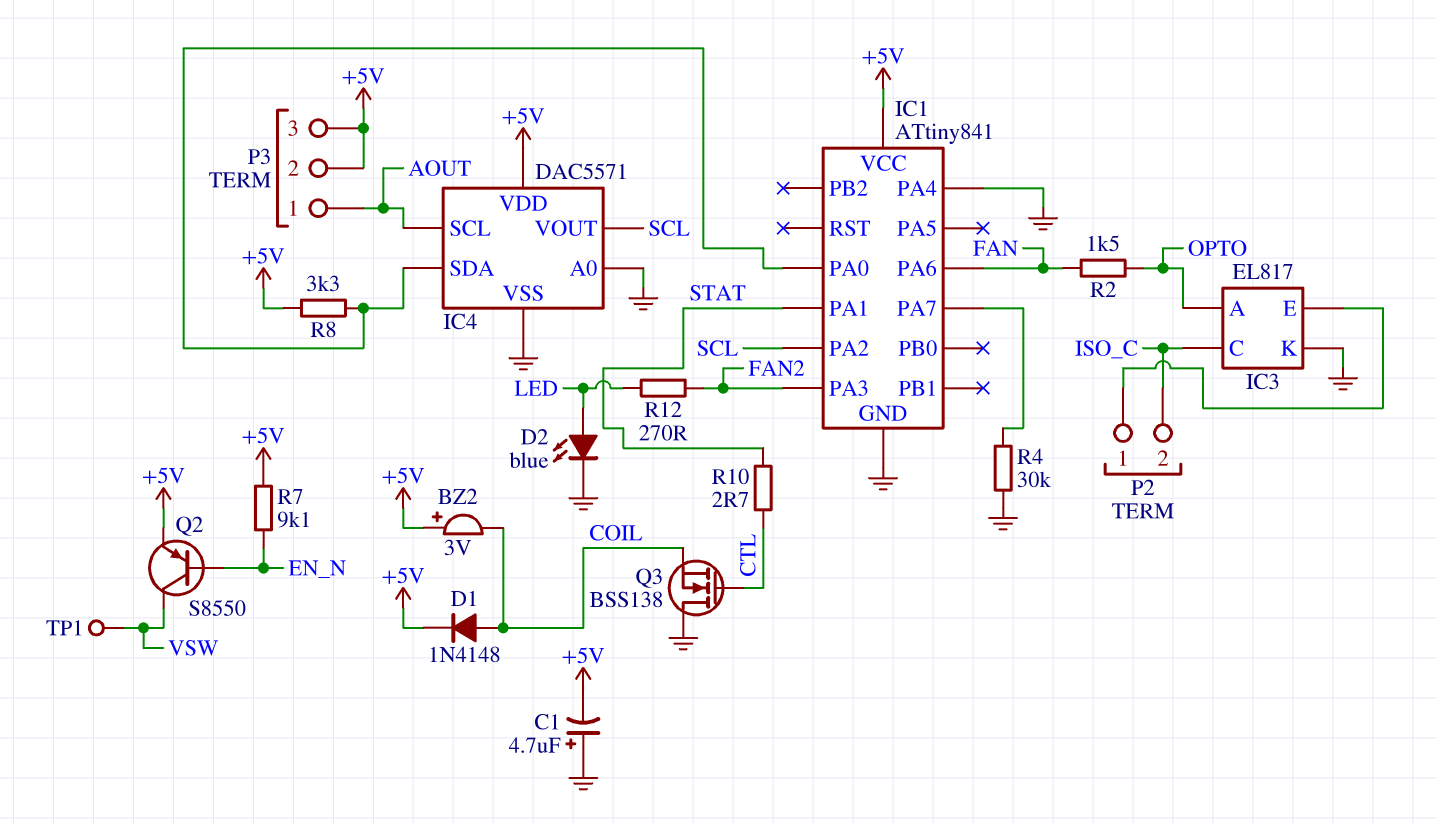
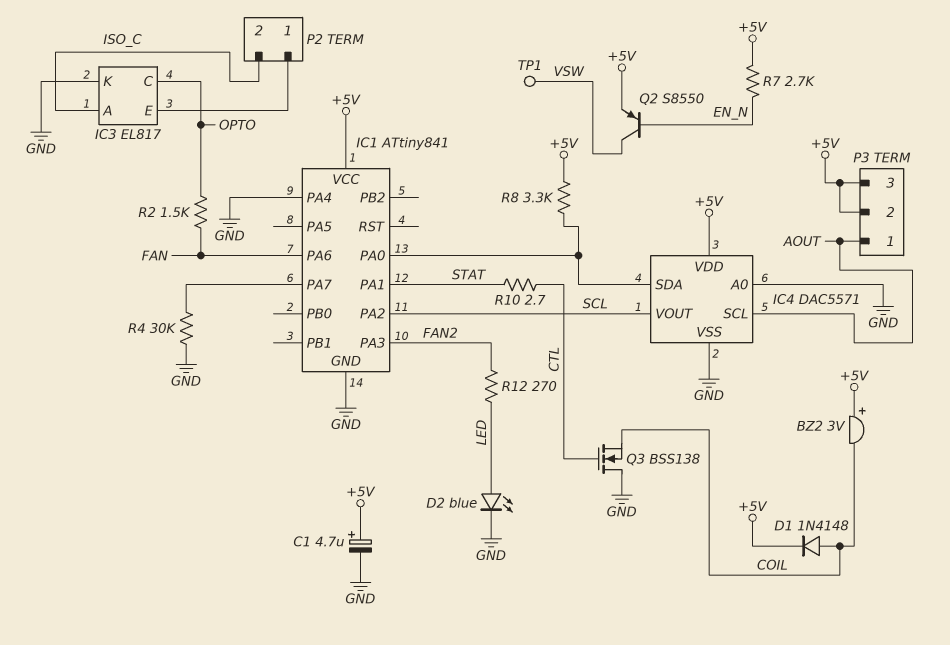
C1: 4.7uF (plus GND, minus +5V) -> 4.7uF (plus +5V, minus GND)
IC3 pin A: OPTO -> ISO_C
IC3 pin C: ISO_C -> OPTO
R7: 9.1k (+5V, EN_N) -> 2.7k (+5V, EN_N)

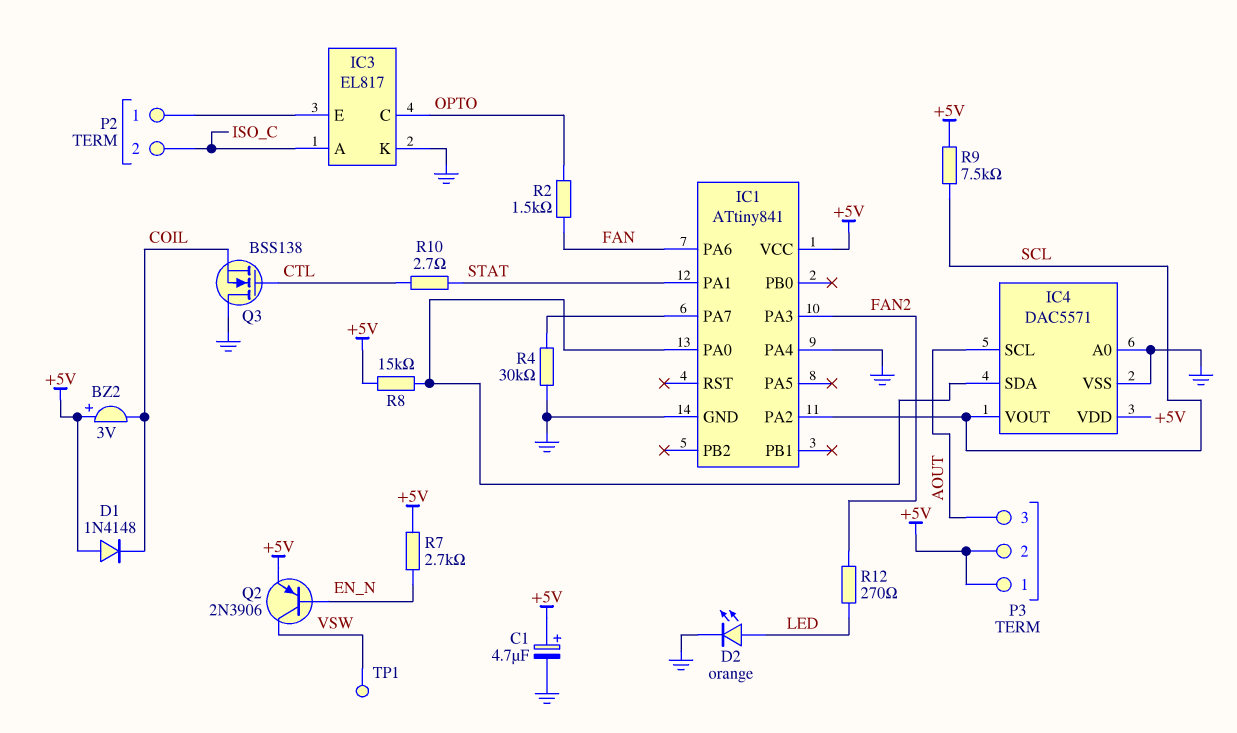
D1: diode 1N4148 (A COIL, K +5V) -> diode 1N4148 (A +5V, K COIL)
D2: LED blue (A LED, K GND) -> LED orange (A LED, K GND)
P3 pin 1: AOUT -> +5V
P3 pin 3: +5V -> AOUT
Q2: PNP S8550 (B EN_N, C VSW, E +5V) -> PNP 2N3906 (B EN_N, C VSW, E +5V)
R8: 3.3k (+5V, IC1/PA0) -> 15k (+5V, IC1/PA0)
R9: none -> 7.5k (+5V, SCL)

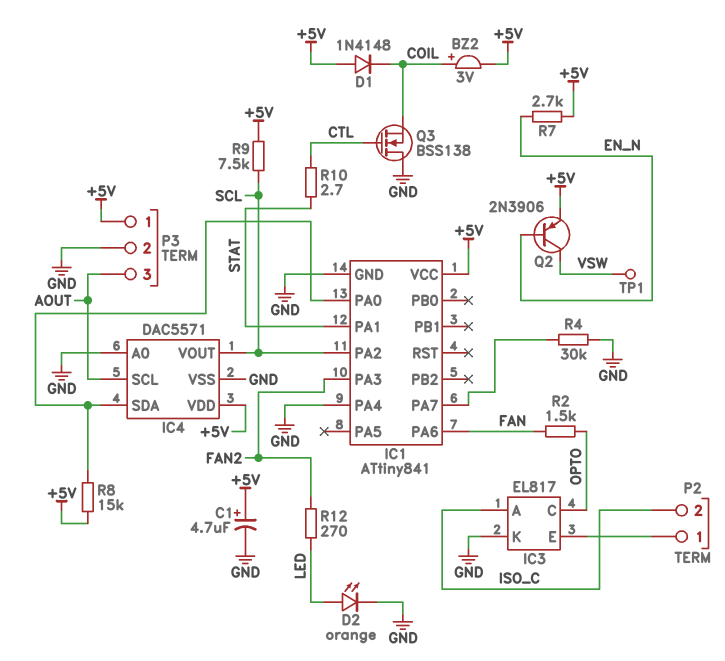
BZ2: buzzer 3V (plus +5V, minus COIL) -> buzzer 3V (plus COIL, minus +5V)
P3 pin 2: +5V -> GND

